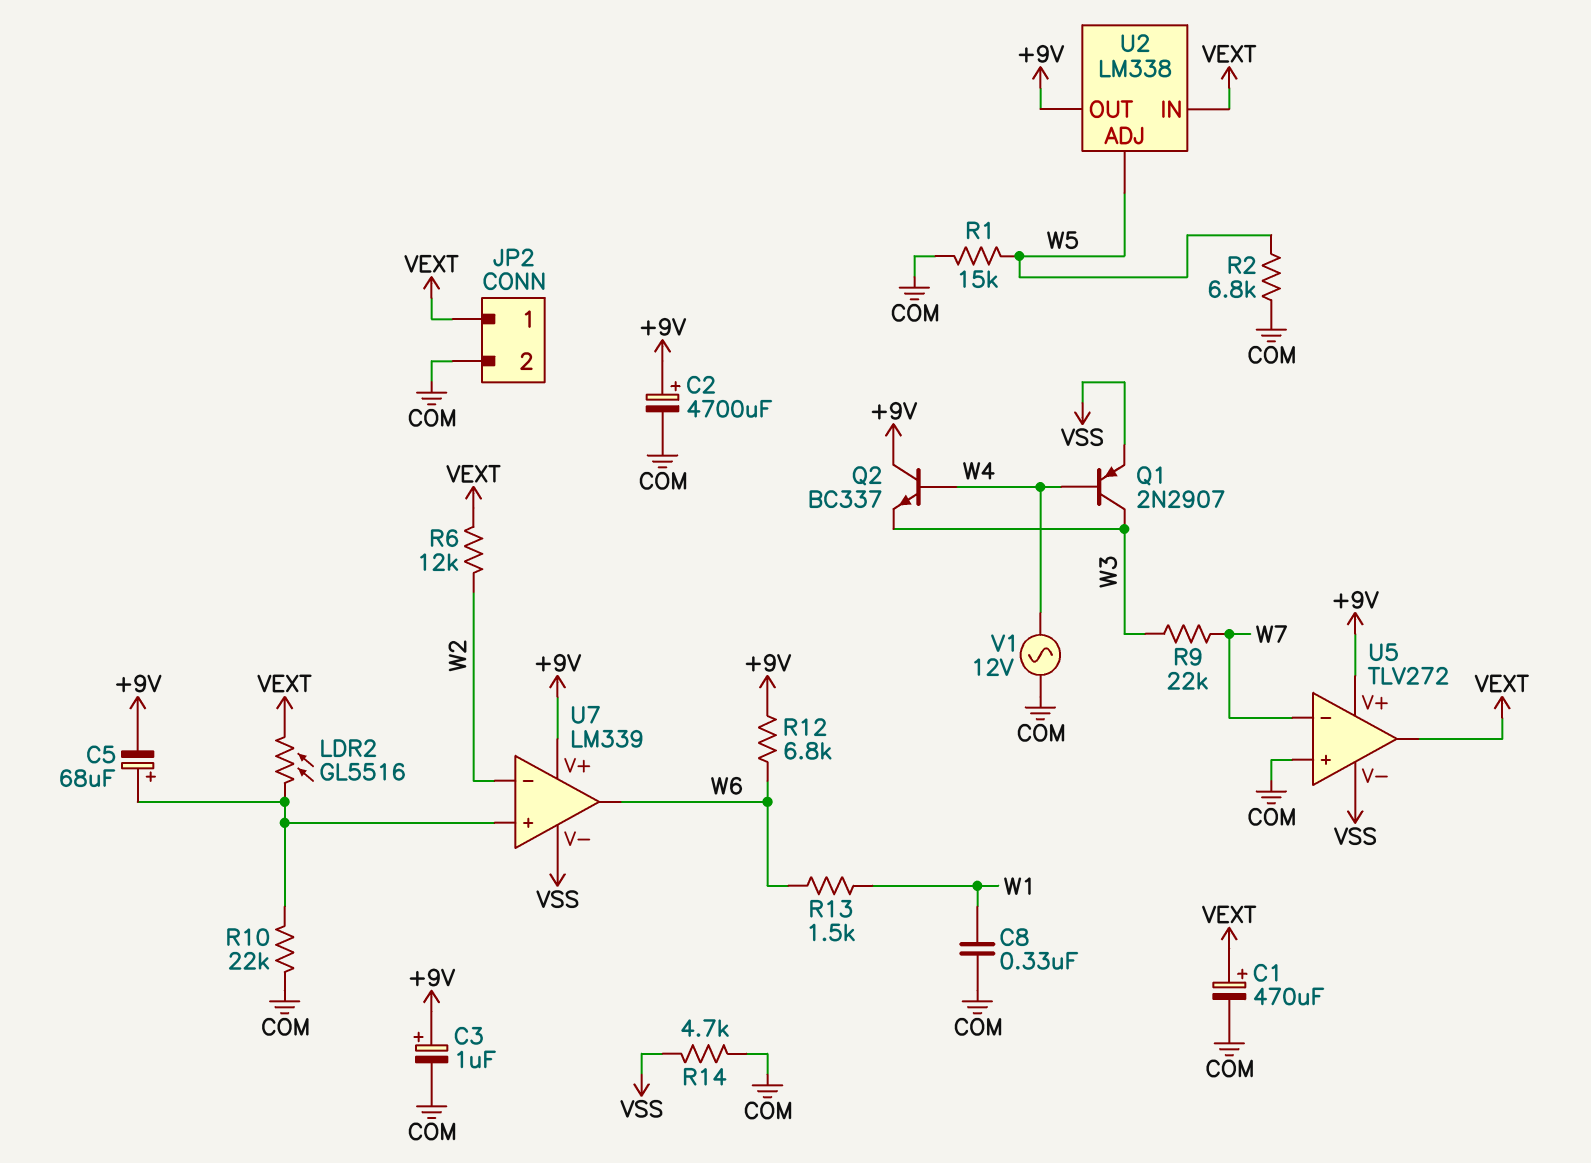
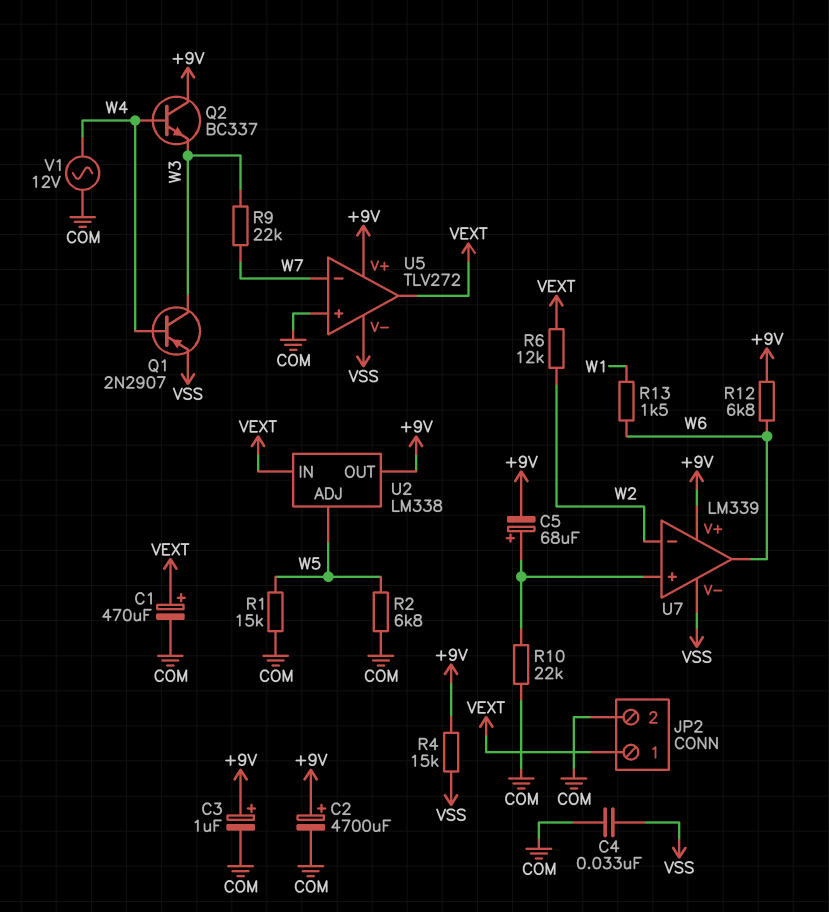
C4: none -> 33nF (COM, VSS)
C8: 330nF (COM, W1) -> none
LDR2: GL5516 (U7/in+, VEXT) -> none
R4: none -> 15k (+9V, VSS)
R14: 4.7k (COM, VSS) -> none

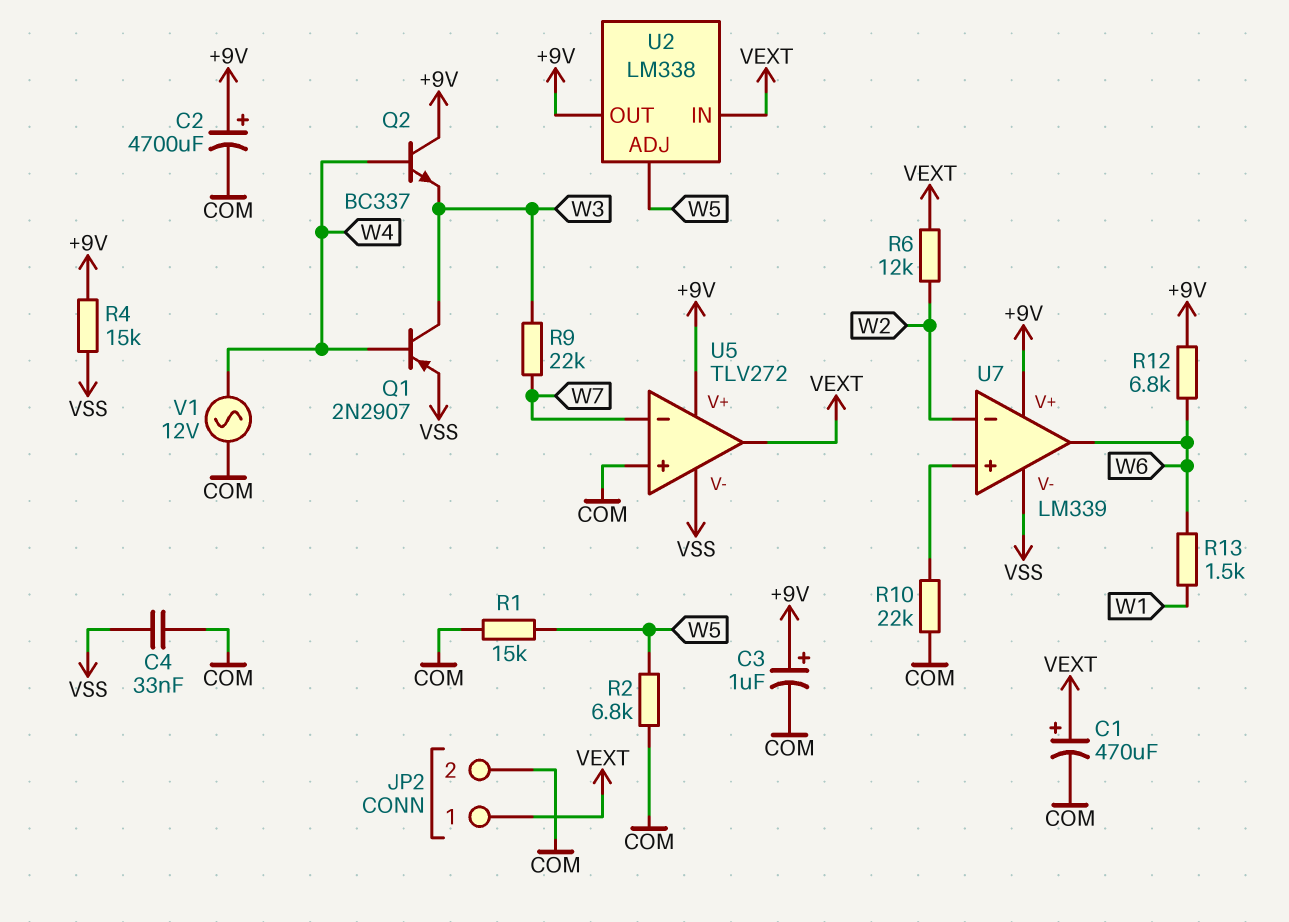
C5: 68uF (plus U7/in+, minus +9V) -> none

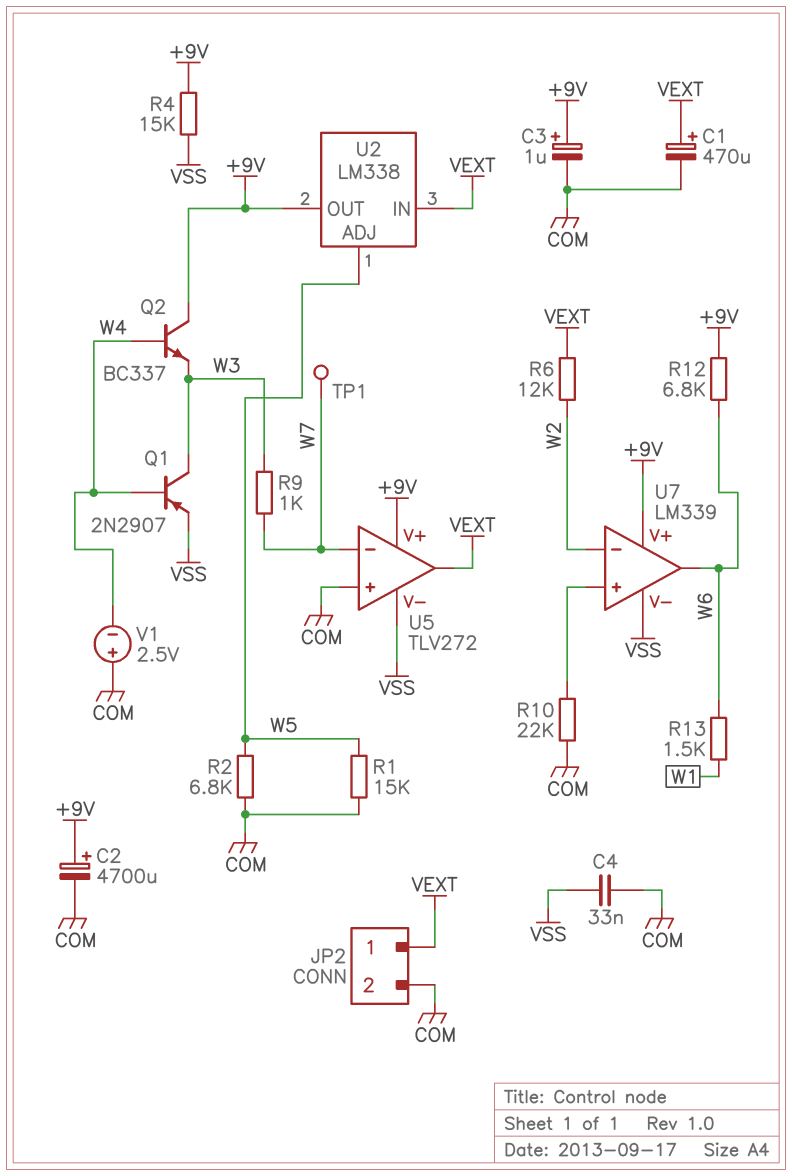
R9: 22k (W3, W7) -> 1k (W3, W7)
TP1: none -> test point (W7)
V1: AC 12V (COM, W4) -> 2.5V (plus COM, minus W4)

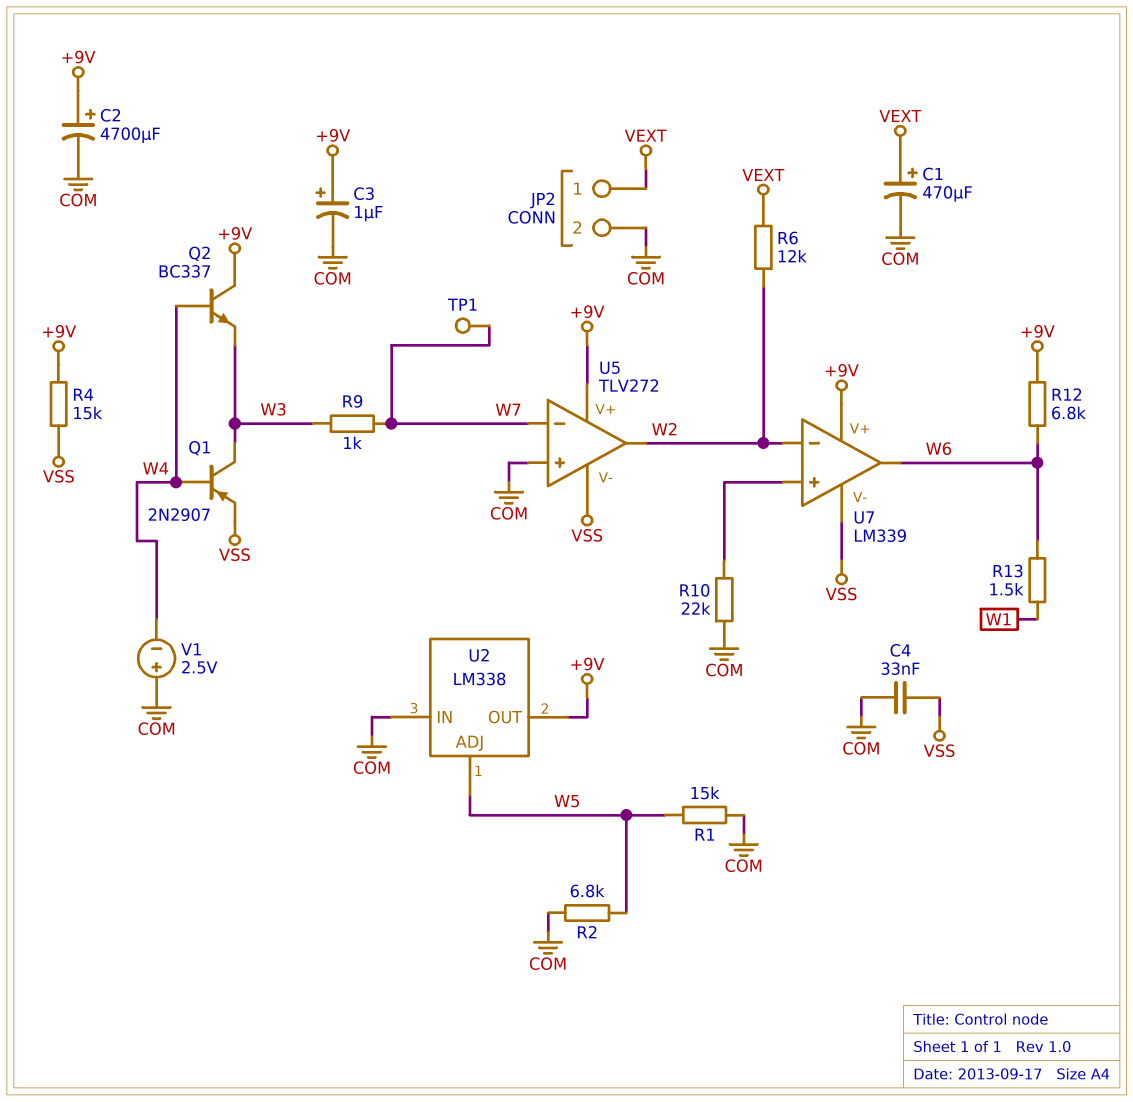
U2 pin IN: VEXT -> COM
U5 pin out: VEXT -> W2

